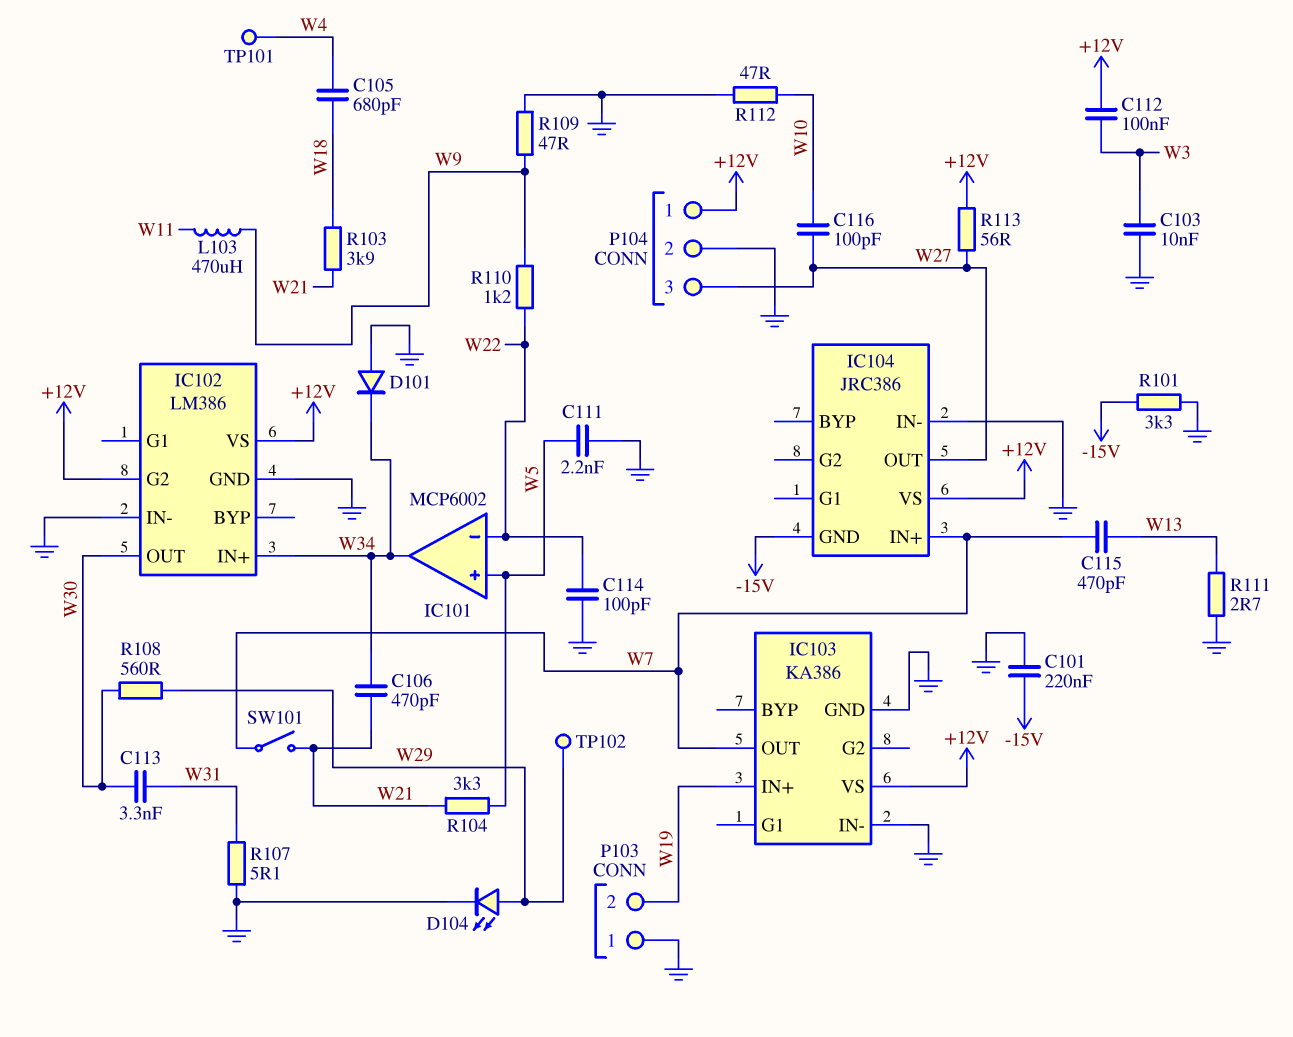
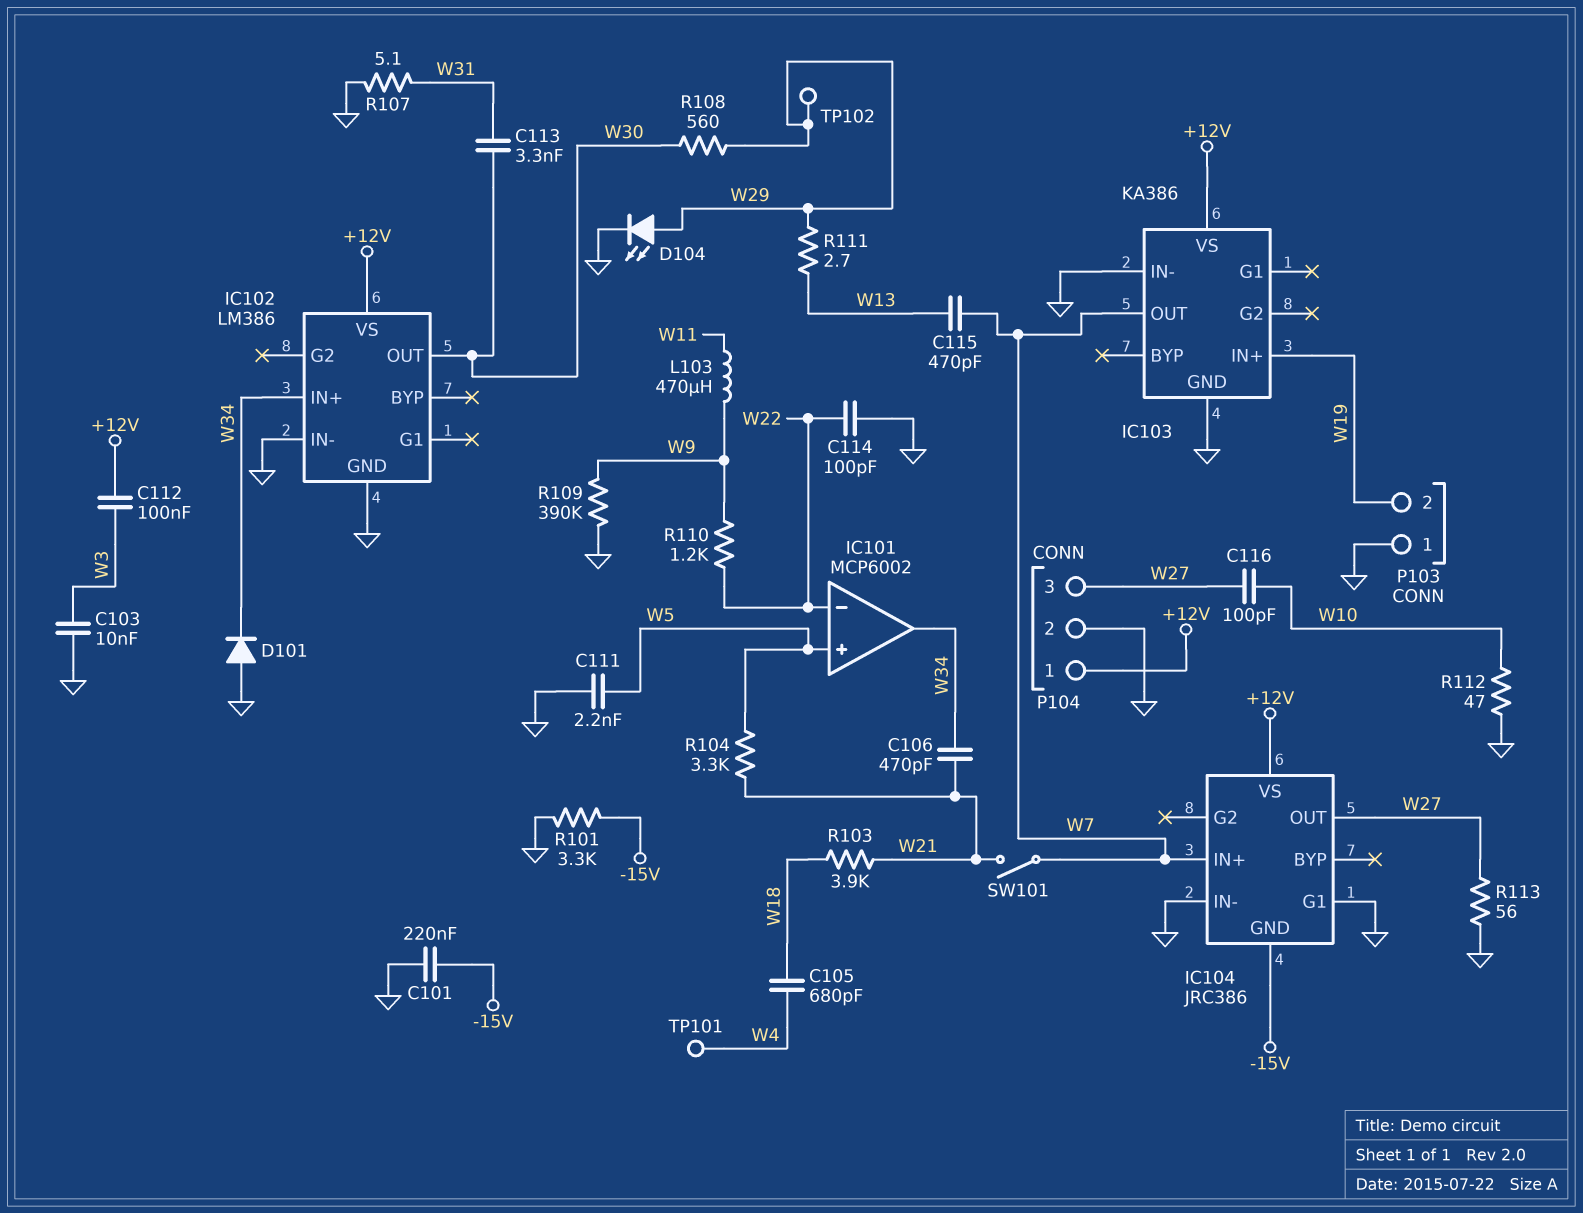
IC102 pin G2: +12V -> none
IC104 pin G1: none -> GND
R109: 47 (GND, W9) -> 390k (GND, W9)
R111: 2.7 (GND, W13) -> 2.7 (W13, W29)
R113: 56 (+12V, W27) -> 56 (GND, W27)

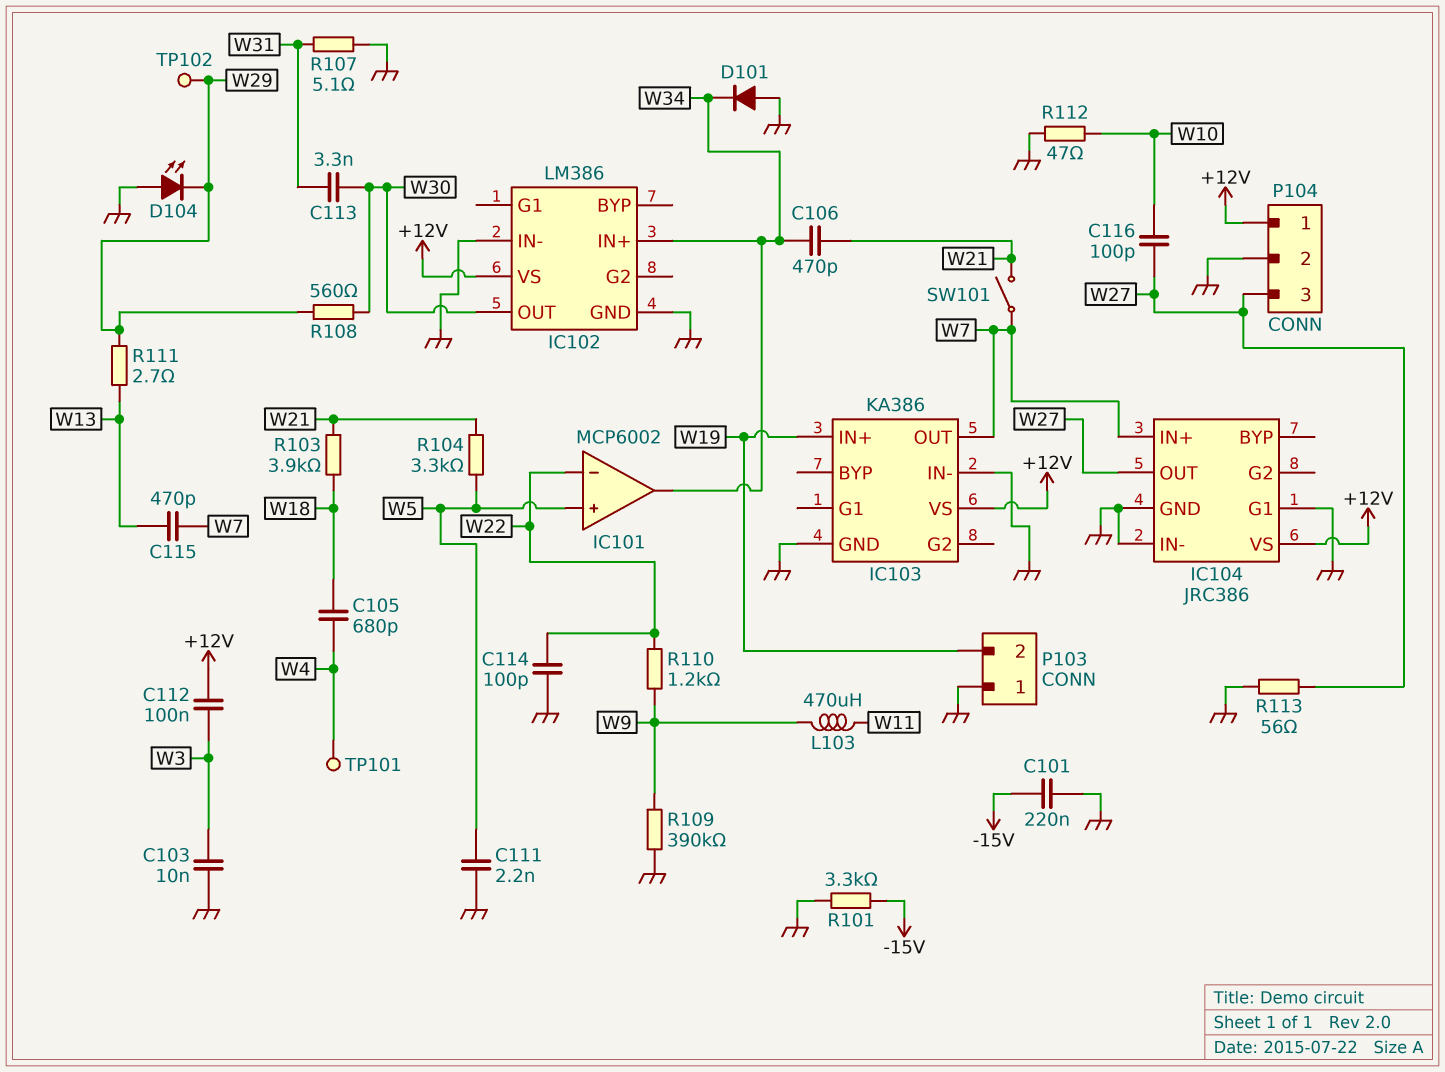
D104: LED (A W29, K GND) -> LED (A GND, K W29)
IC104 pin GND: -15V -> GND

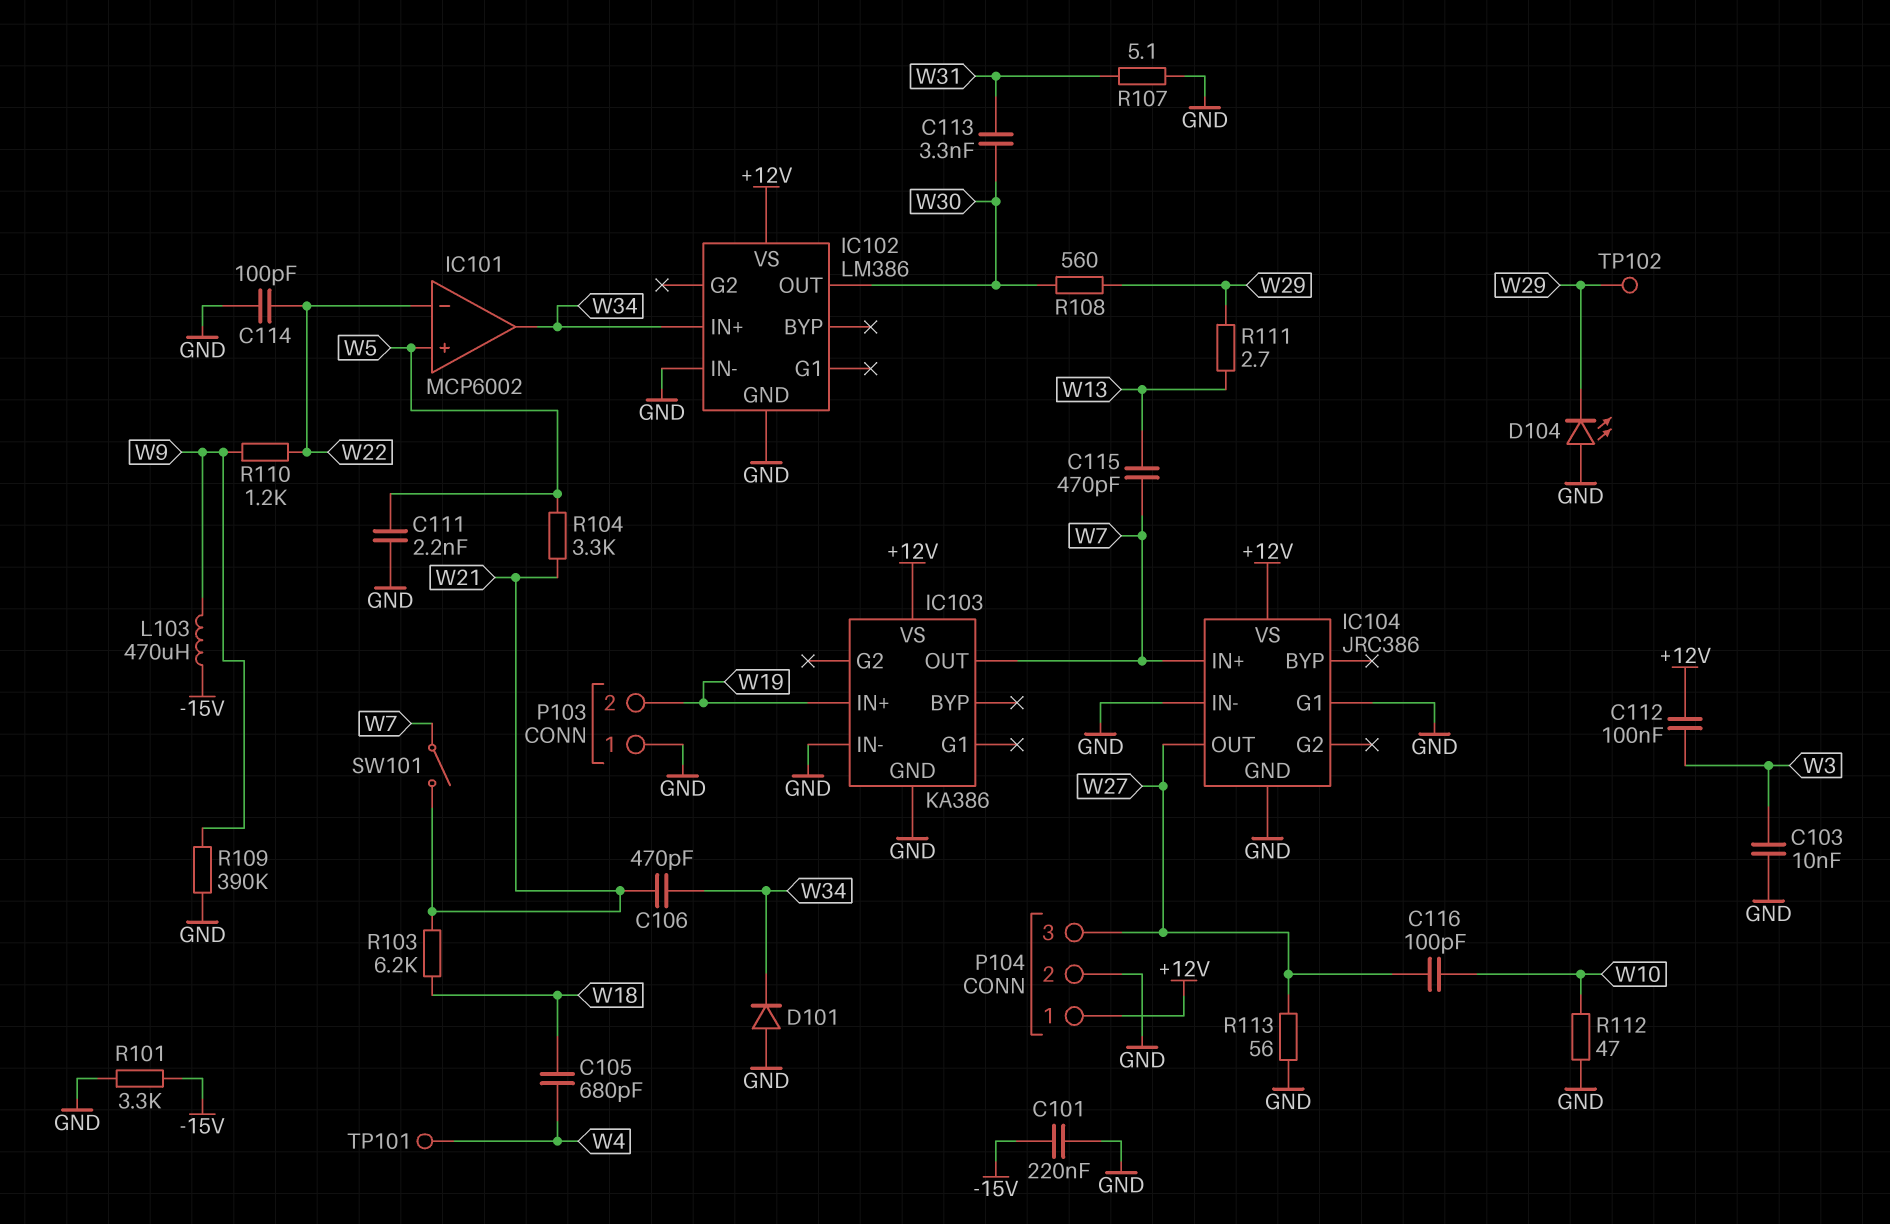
L103: 470uH (W9, W11) -> 470uH (-15V, W9)
R103: 3.9k (W18, W21) -> 6.2k (W18, W21)

